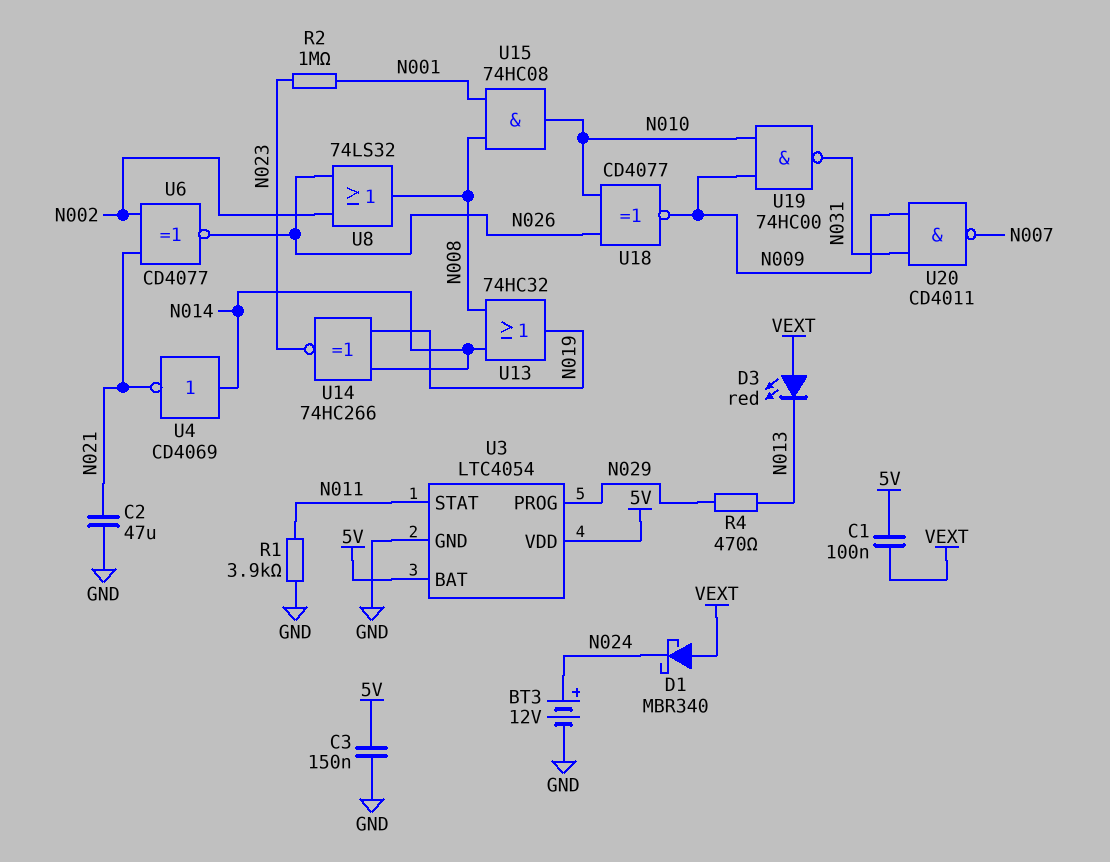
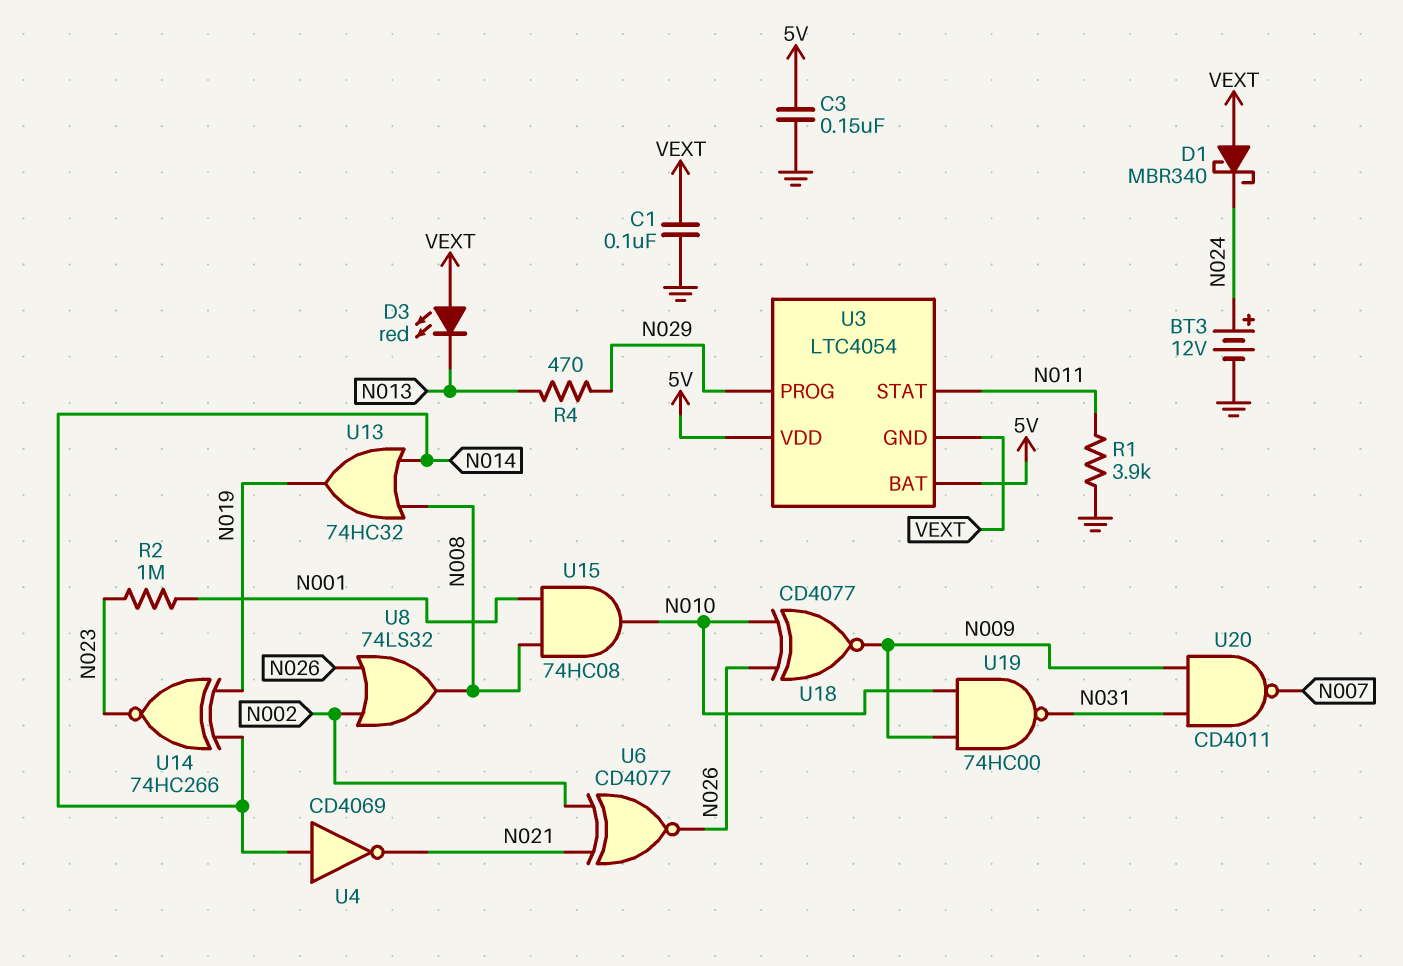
C1: 100nF (5V, VEXT) -> 100nF (GND, VEXT)
C2: 47uF (GND, N021) -> none
U3 pin GND: GND -> VEXT

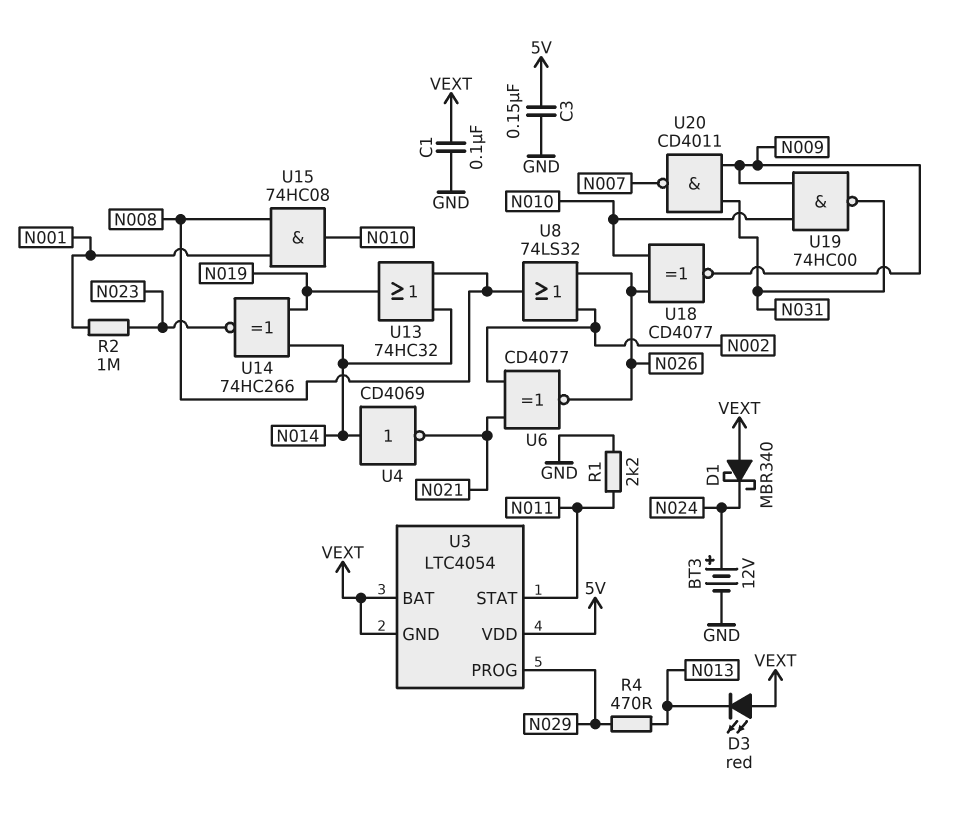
R1: 3.9k (GND, N011) -> 2.2k (GND, N011)
U3 pin BAT: 5V -> VEXT

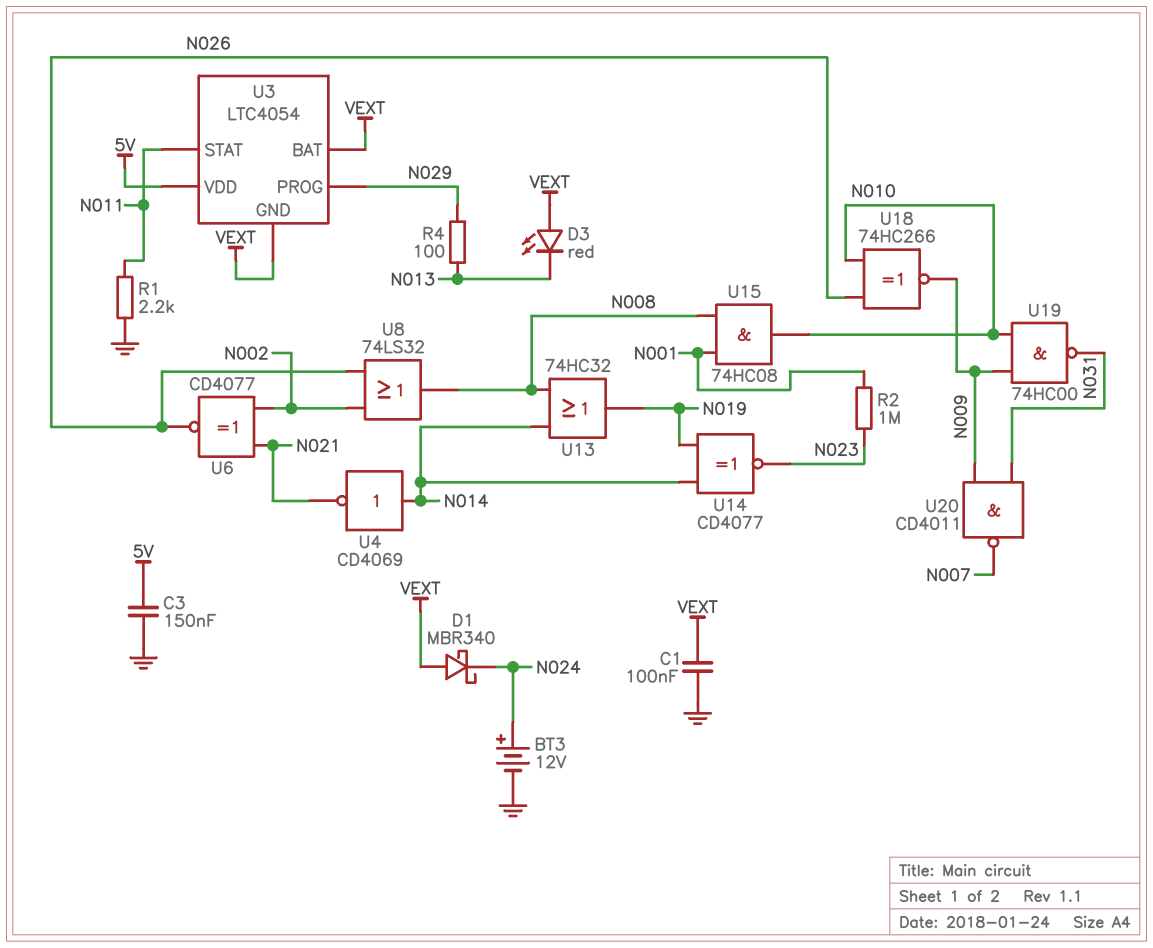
R4: 470 (N013, N029) -> 100 (N013, N029)
U14: XNOR 74HC266 (in N014, in N019, out N023) -> XNOR CD4077 (in N014, in N019, out N023)
U18: XNOR CD4077 (in N010, in N026, out N009) -> XNOR 74HC266 (in N010, in N026, out N009)

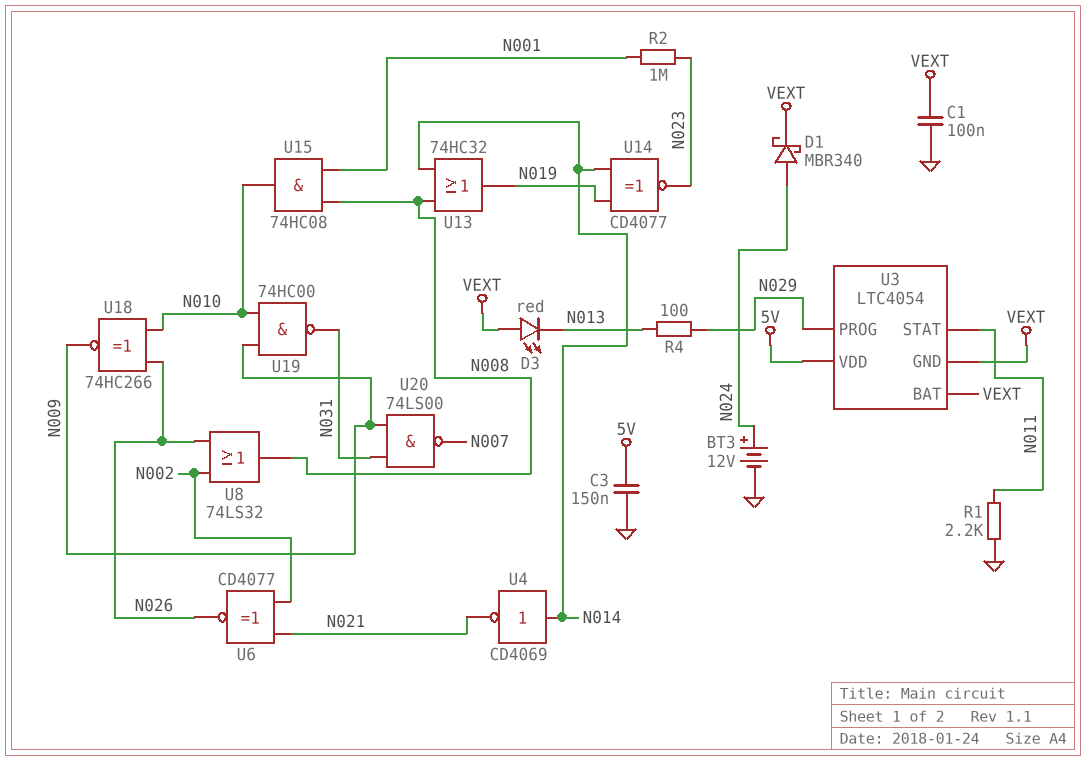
D1: schottky MBR340 (A VEXT, K N024) -> schottky MBR340 (A N024, K VEXT)
U20: NAND CD4011 (in N009, in N031, out N007) -> NAND 74LS00 (in N009, in N031, out N007)

